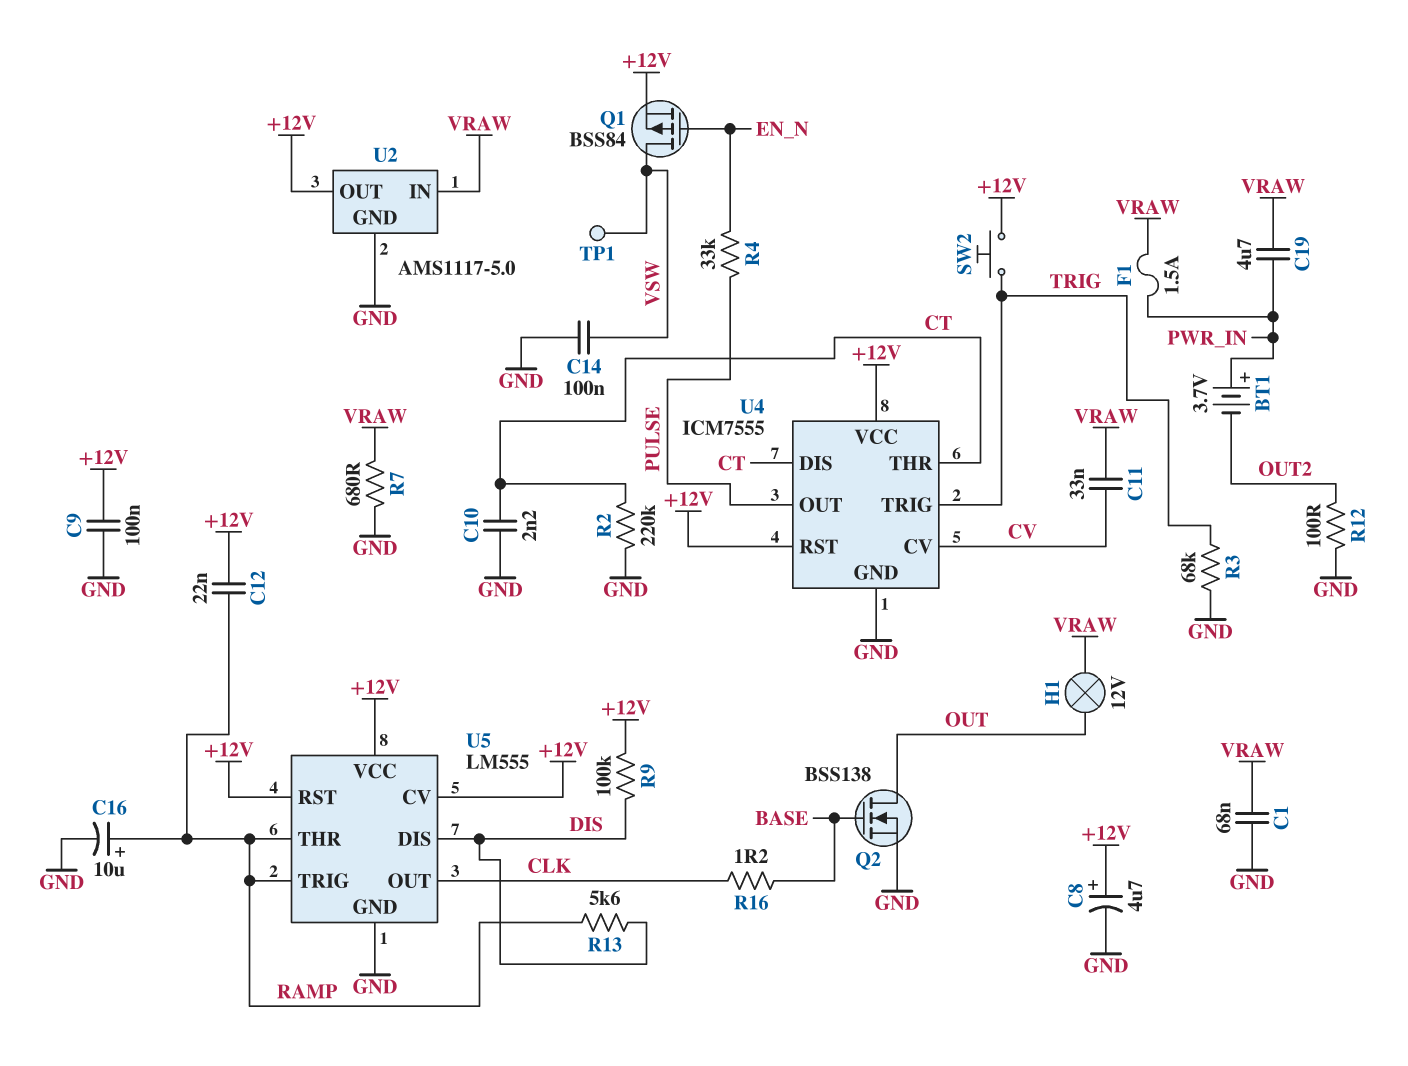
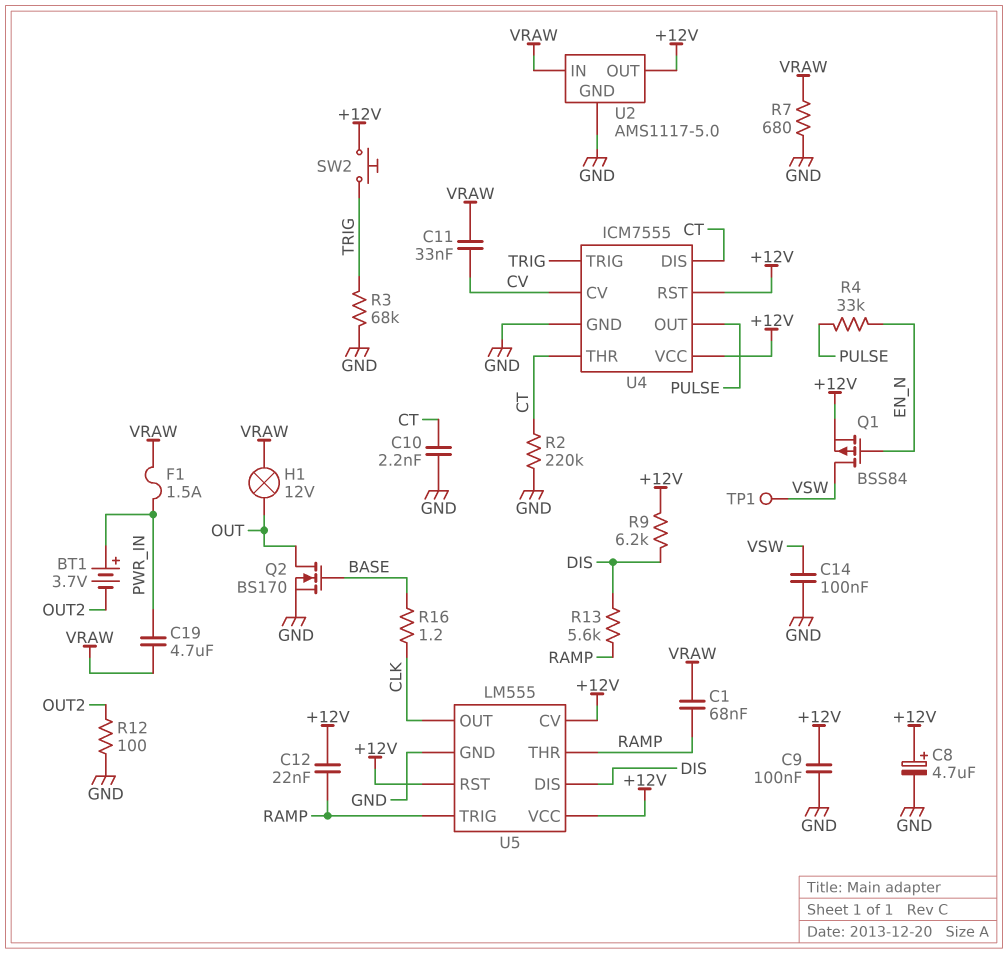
C1: 68nF (GND, VRAW) -> 68nF (RAMP, VRAW)
C16: 10uF (plus RAMP, minus GND) -> none
Q2: NMOS BSS138 (G BASE, D OUT, S GND) -> NMOS BS170 (G BASE, D OUT, S GND)
R9: 100k (+12V, DIS) -> 6.2k (+12V, DIS)

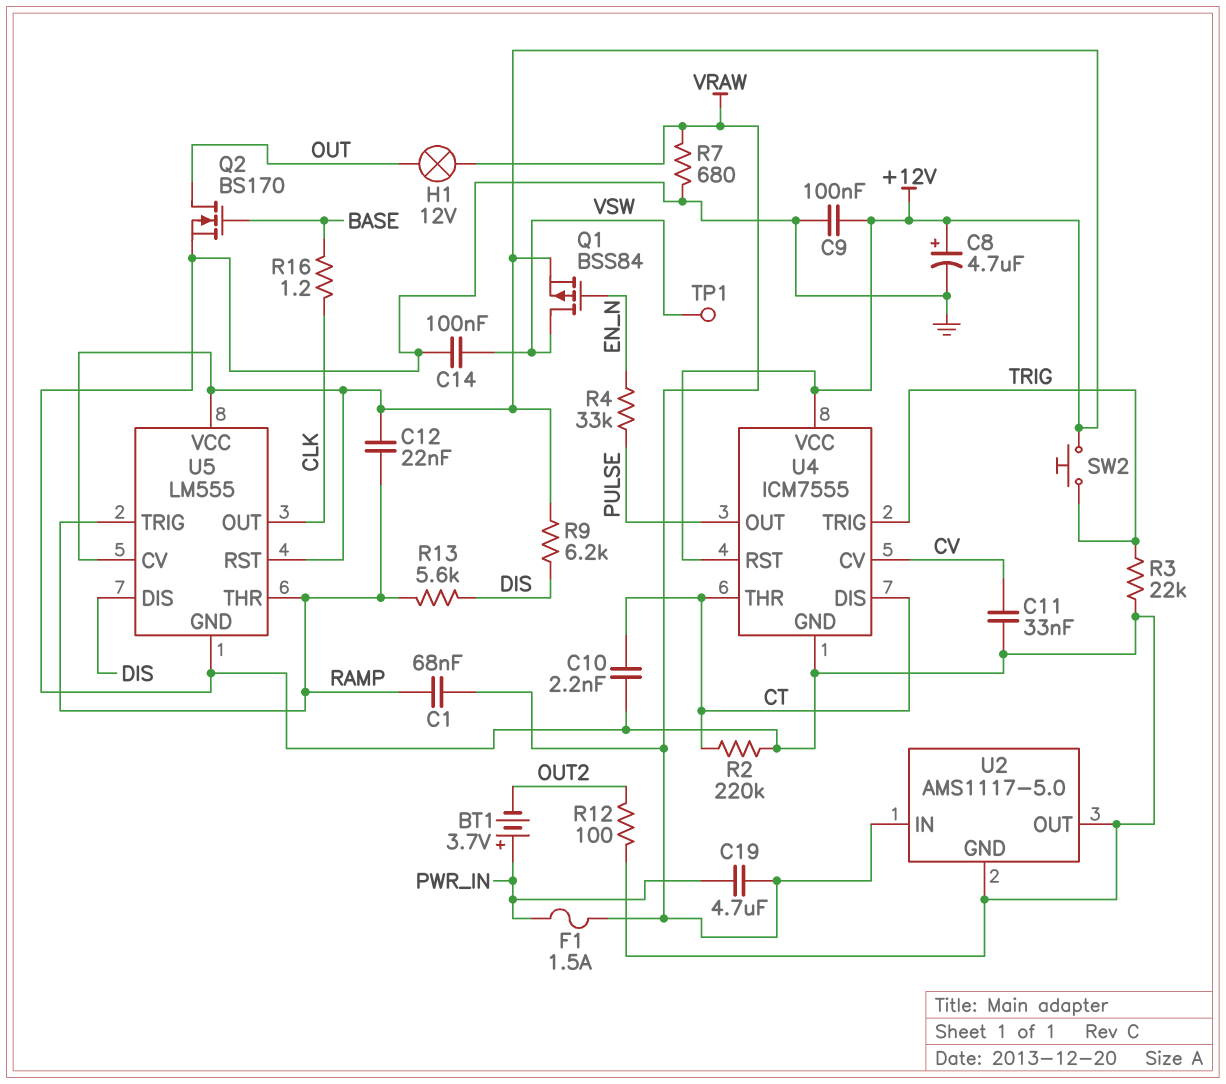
C11: 33nF (CV, VRAW) -> 33nF (CV, GND)
R3: 68k (GND, TRIG) -> 22k (GND, TRIG)
U2 pin OUT: +12V -> GND

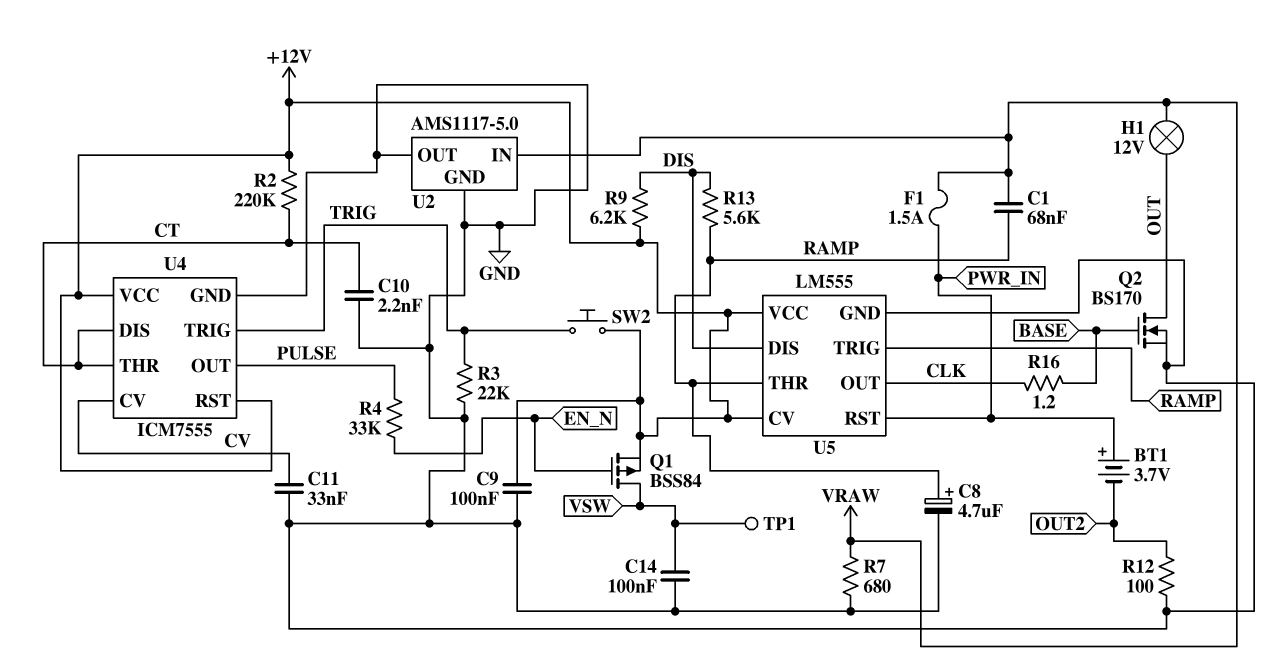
C8: 4.7uF (plus +12V, minus GND) -> 4.7uF (plus RAMP, minus GND)
C12: 22nF (+12V, RAMP) -> none
C19: 4.7uF (PWR_IN, VRAW) -> none
R2: 220k (CT, GND) -> 220k (+12V, CT)
U5 pin RST: +12V -> PWR_IN

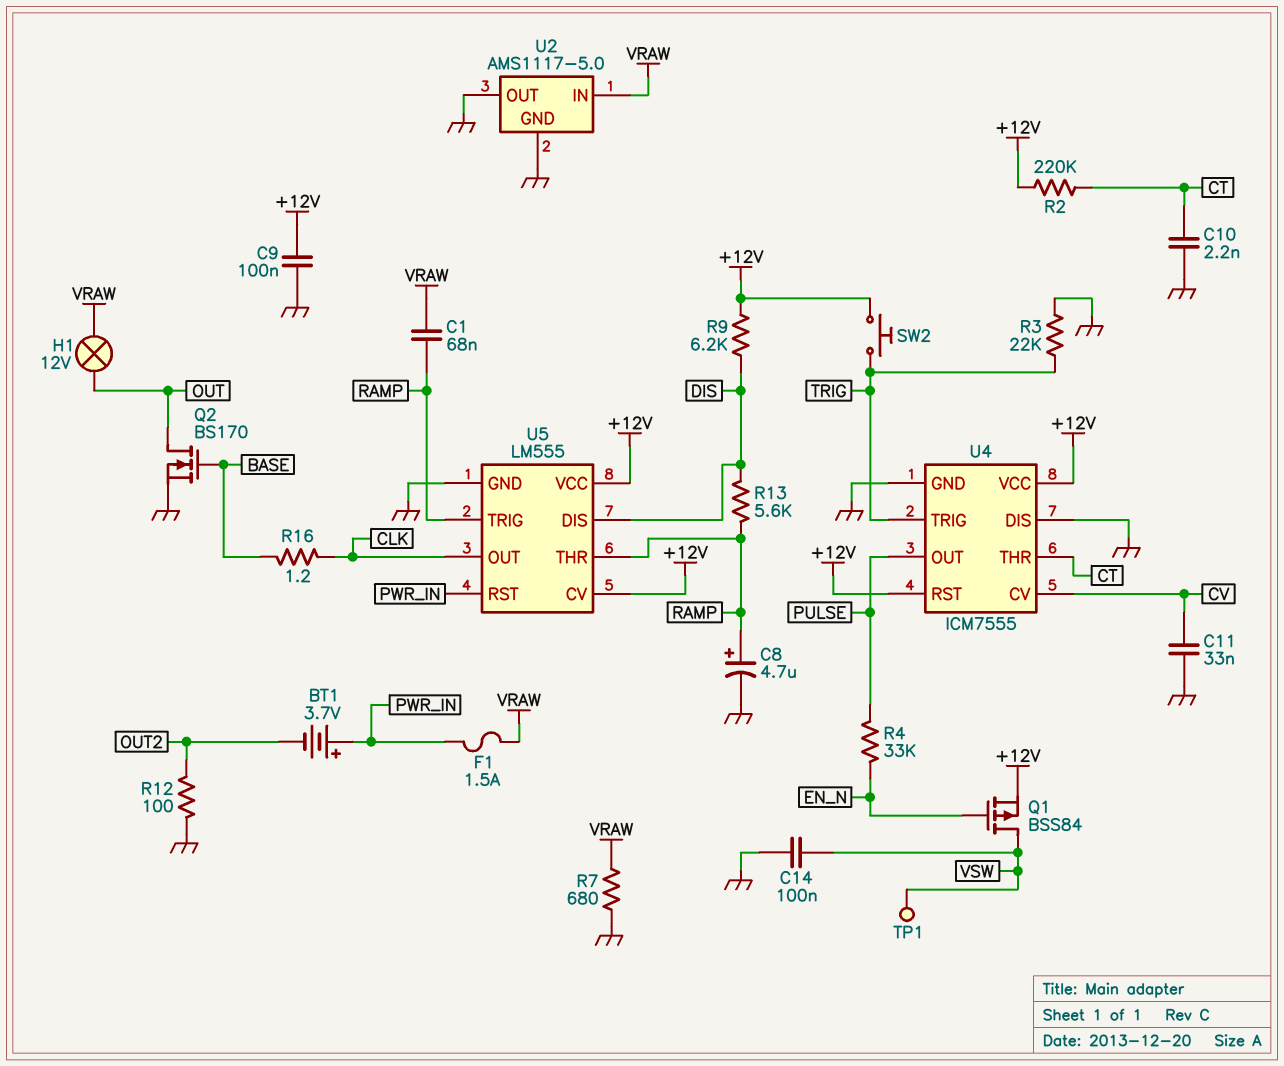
U4 pin DIS: CT -> GND

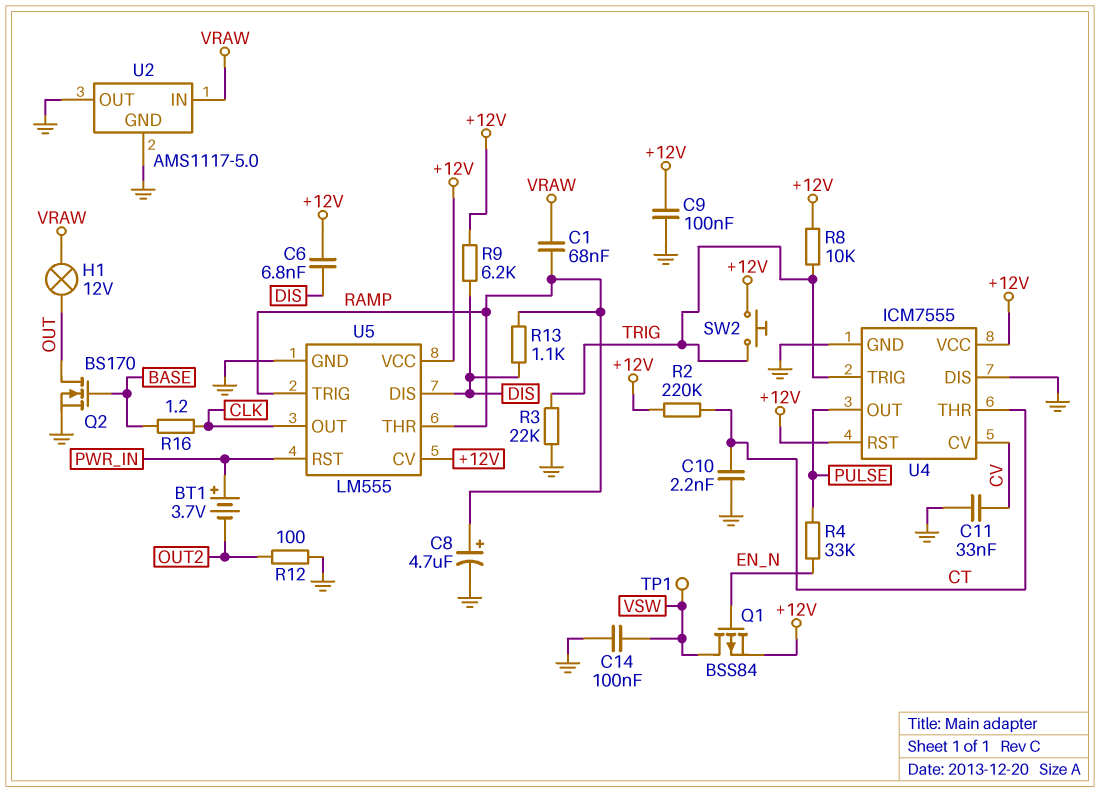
C6: none -> 6.8nF (+12V, DIS)
F1: 1.5A (PWR_IN, VRAW) -> none
R7: 680 (GND, VRAW) -> none
R8: none -> 10k (+12V, TRIG)
R13: 5.6k (DIS, RAMP) -> 1.1k (DIS, RAMP)

